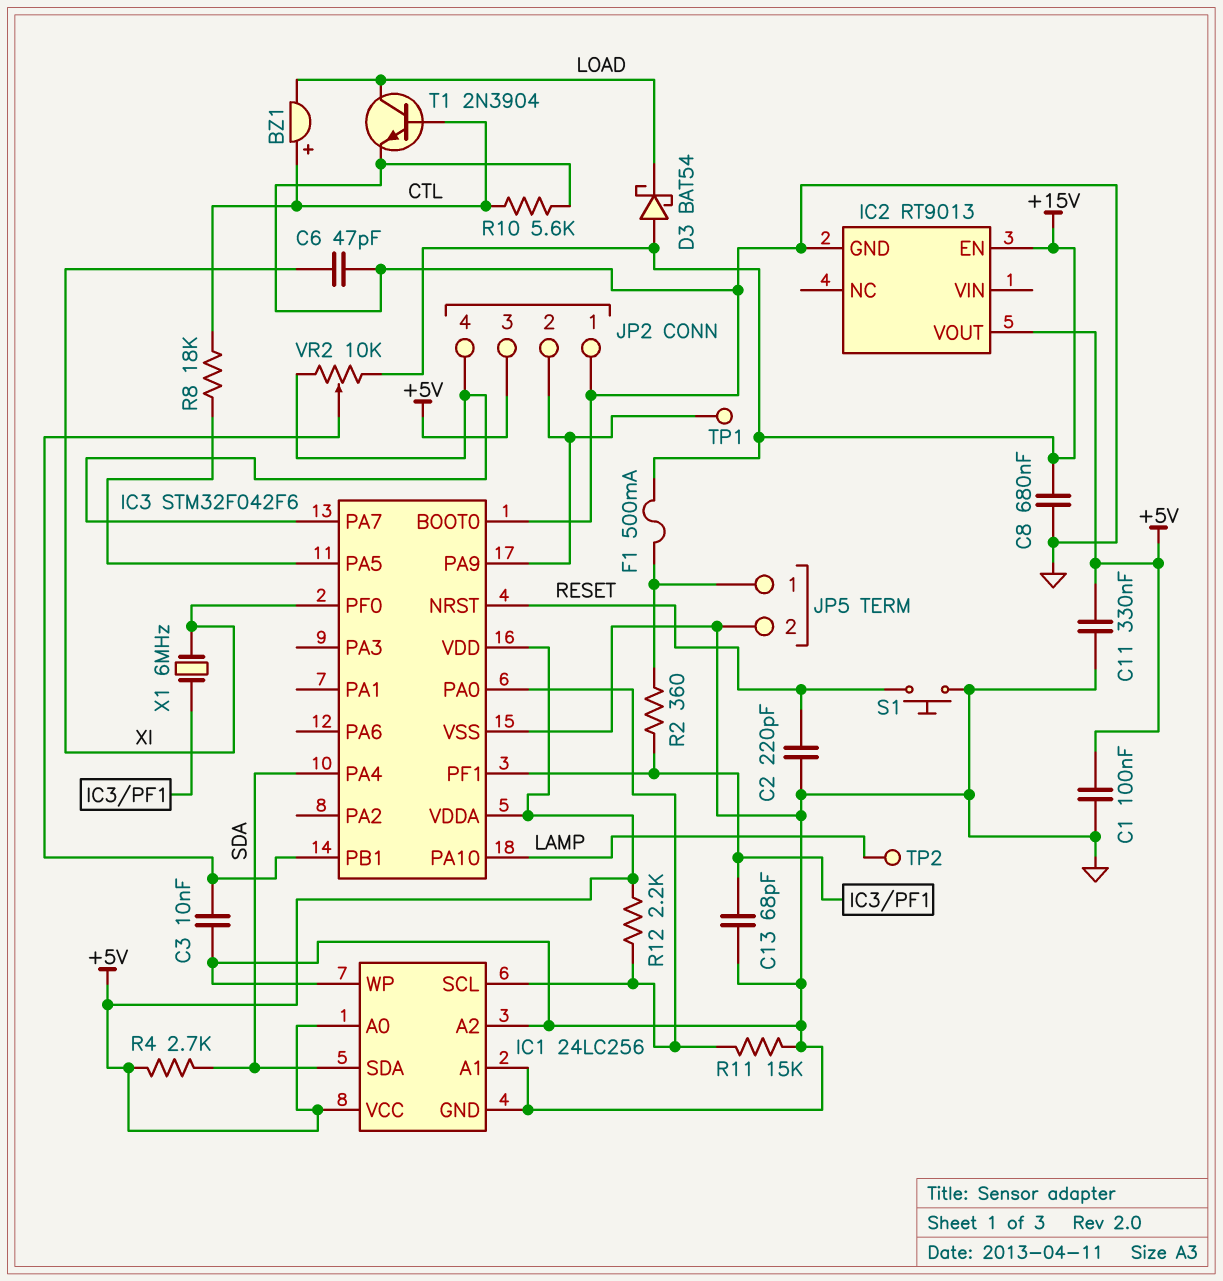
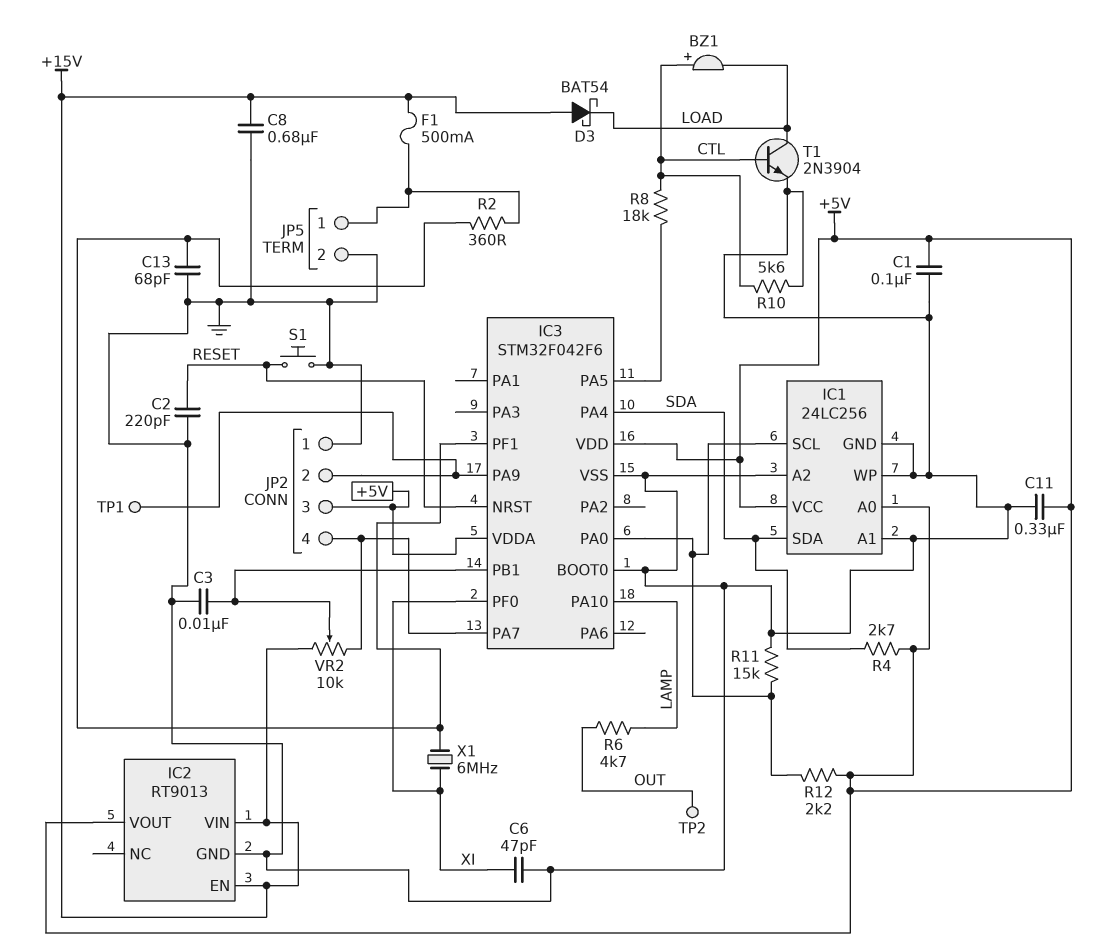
IC2 pin VIN: none -> +15V
R6: none -> 4.7k (LAMP, OUT)
TP2: test point (LAMP) -> test point (OUT)

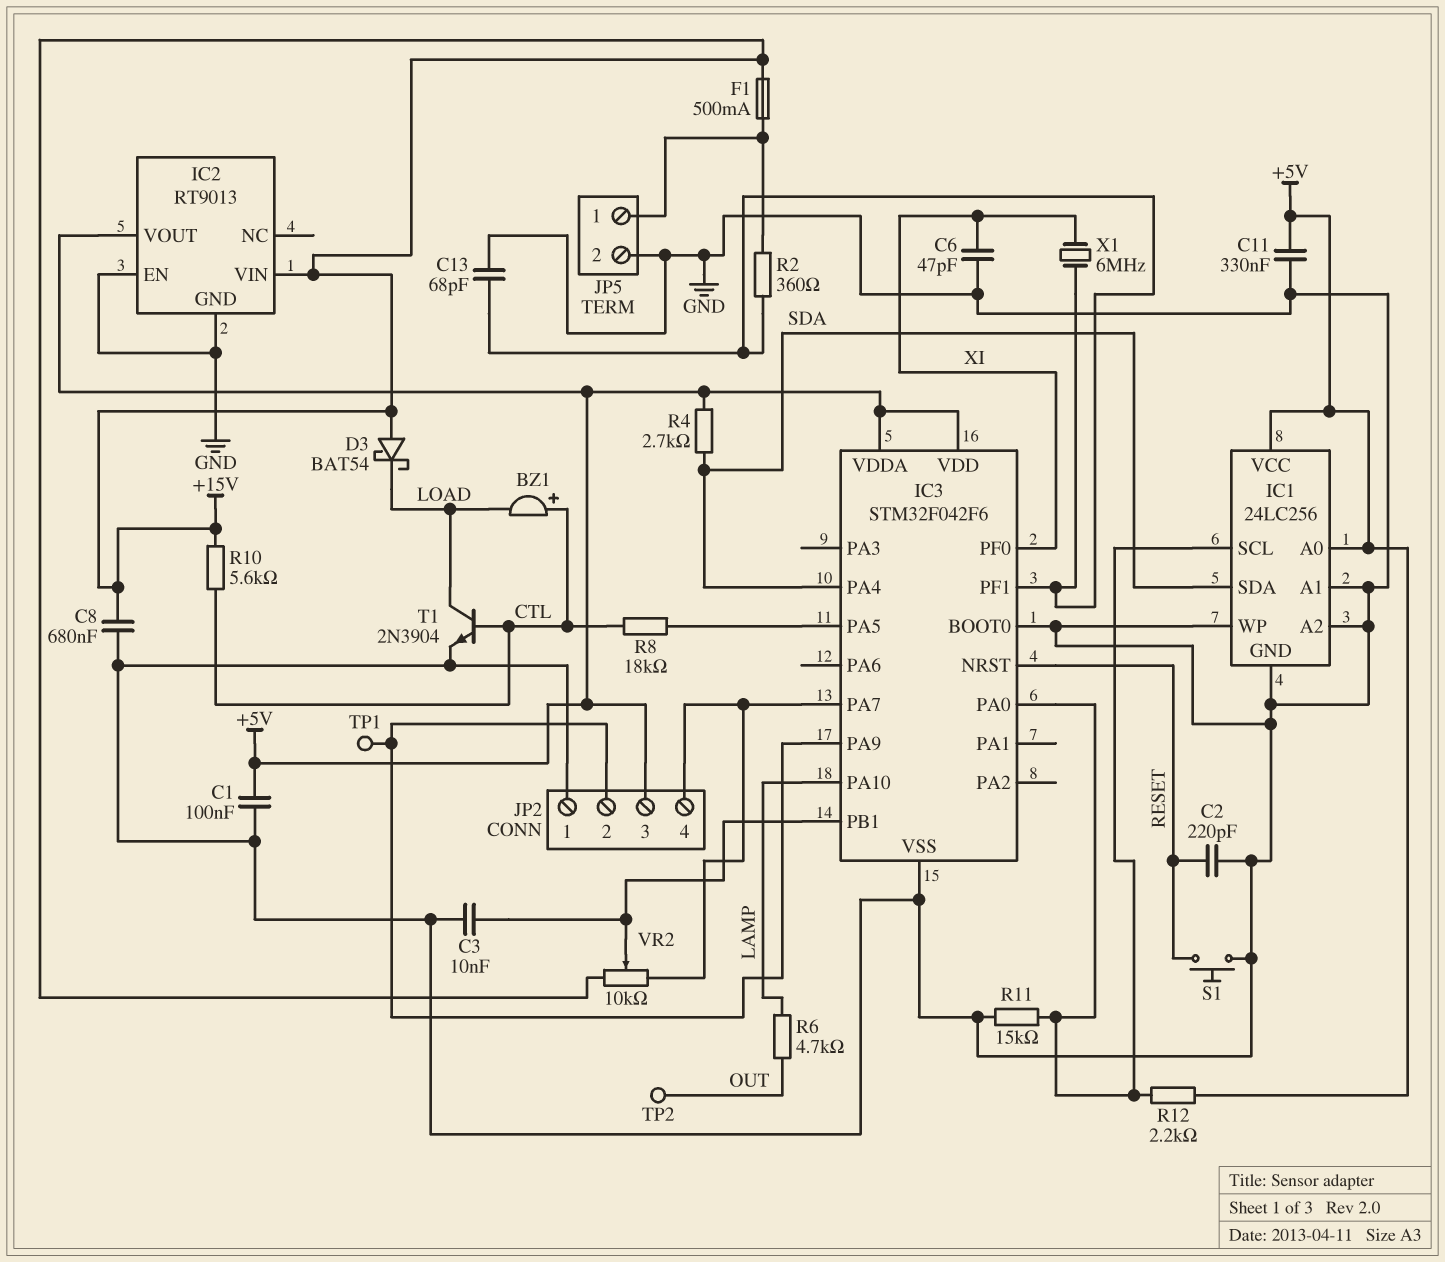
IC2 pin EN: +15V -> GND
R10: 5.6k (CTL, GND) -> 5.6k (+15V, CTL)

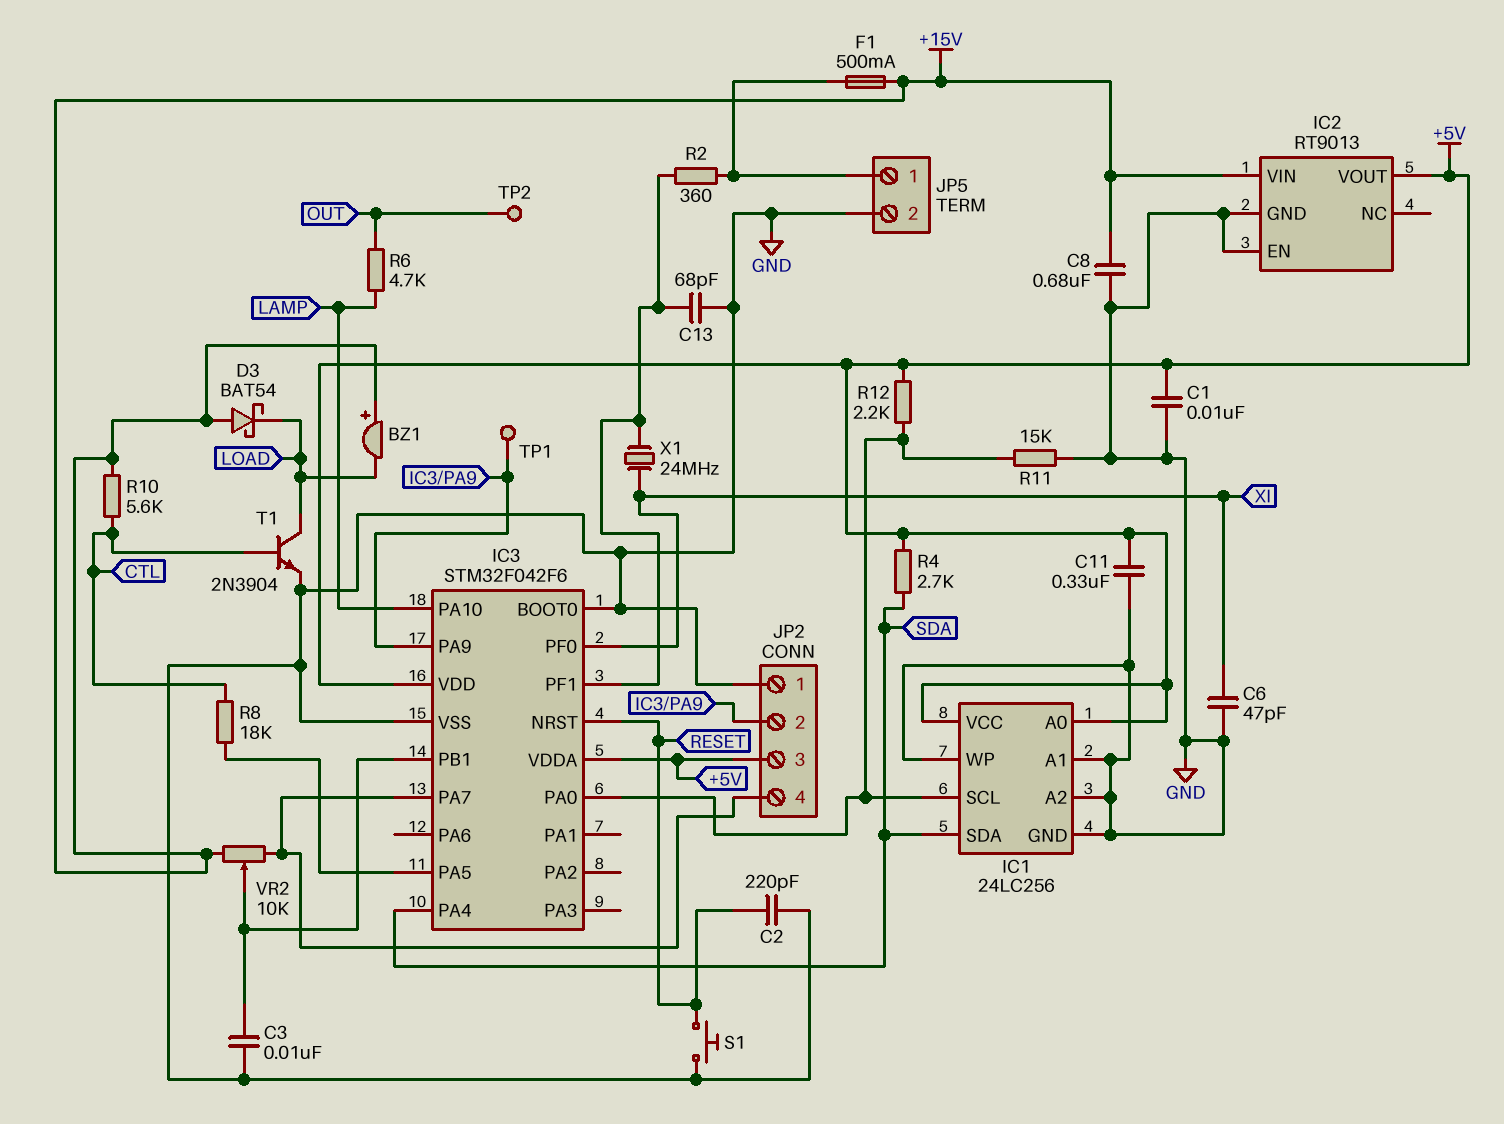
BZ1: buzzer (plus CTL, minus LOAD) -> buzzer (plus +15V, minus LOAD)
C1: 100nF (+5V, GND) -> 10nF (+5V, GND)
X1: 6MHz (IC3/PF1, XI) -> 24MHz (IC3/PF1, XI)

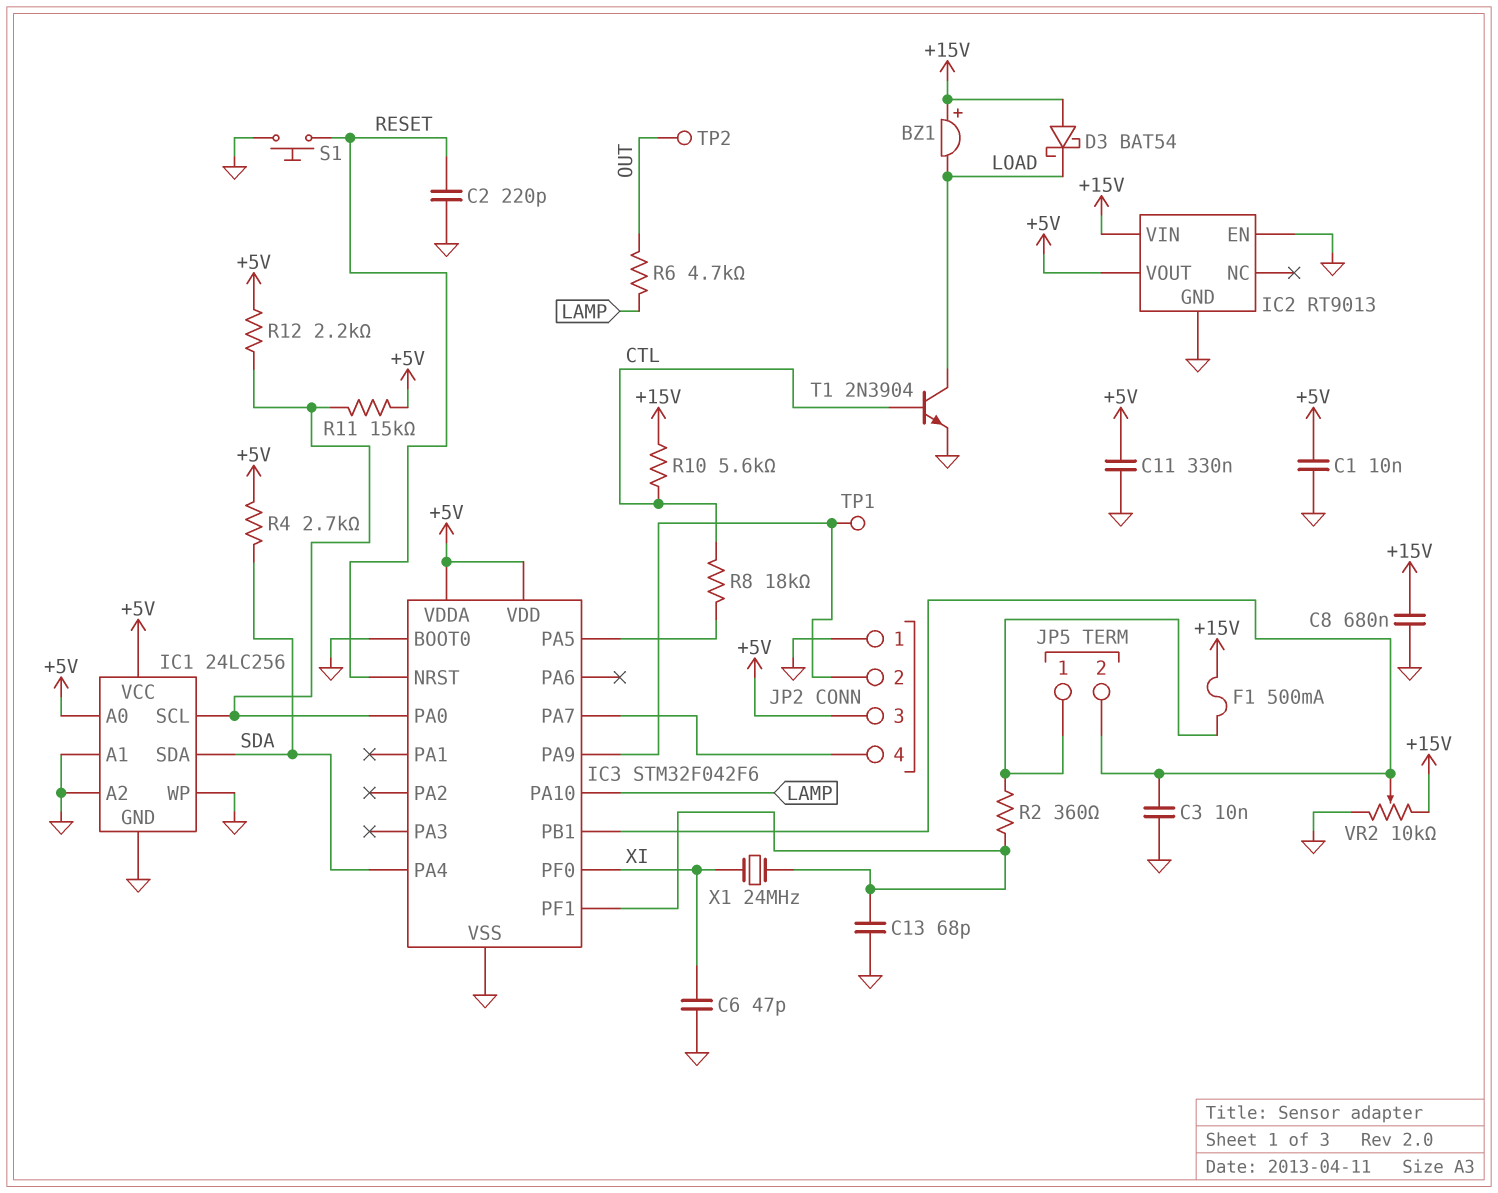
JP5 pin 2: GND -> IC3/PB1
R11: 15k (GND, IC1/SCL) -> 15k (+5V, IC1/SCL)
VR2: 10k (+15V, IC3/PA7, wiper IC3/PB1) -> 10k (+15V, GND, wiper IC3/PB1)

